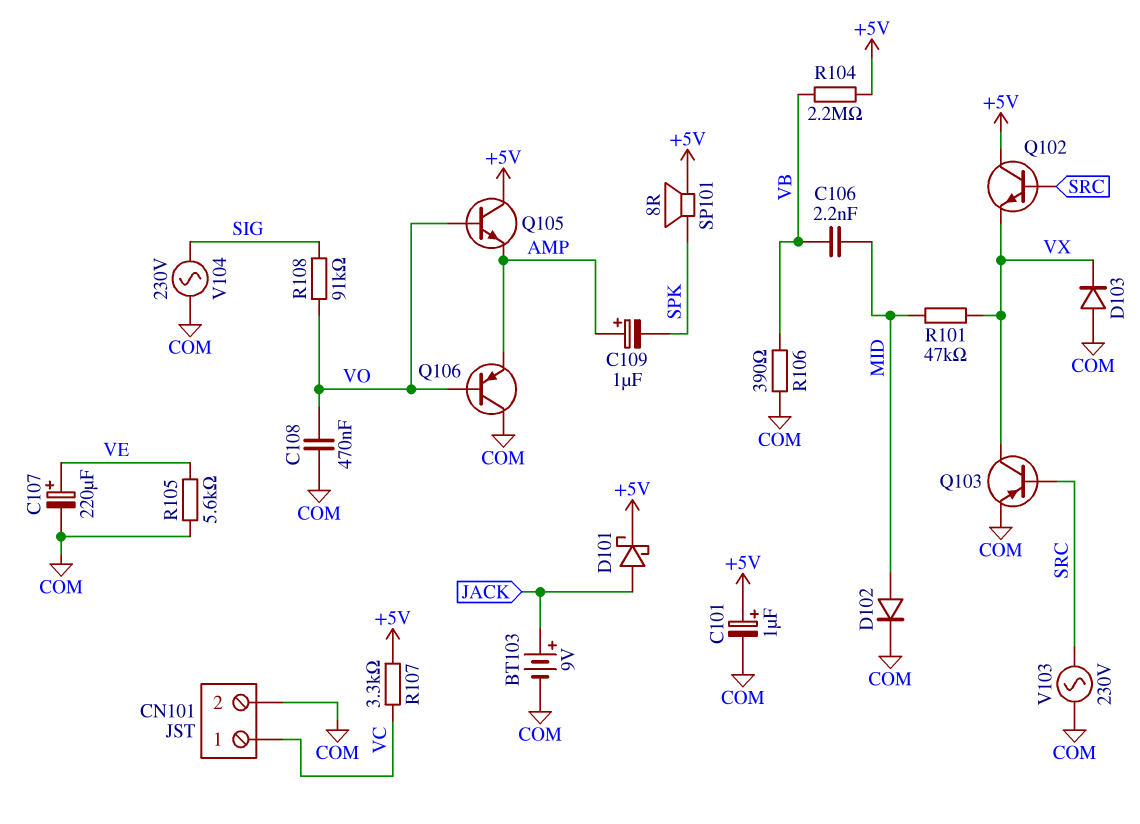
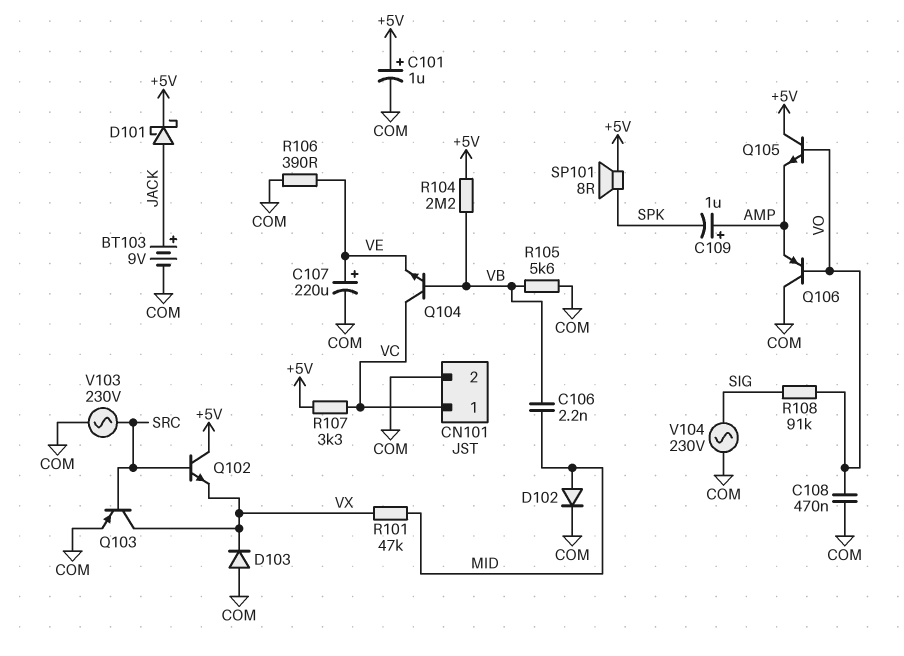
Q104: none -> NPN (B VB, C VC, E VE)
R105: 5.6k (COM, VE) -> 5.6k (COM, VB)
R106: 390 (COM, VB) -> 390 (COM, VE)

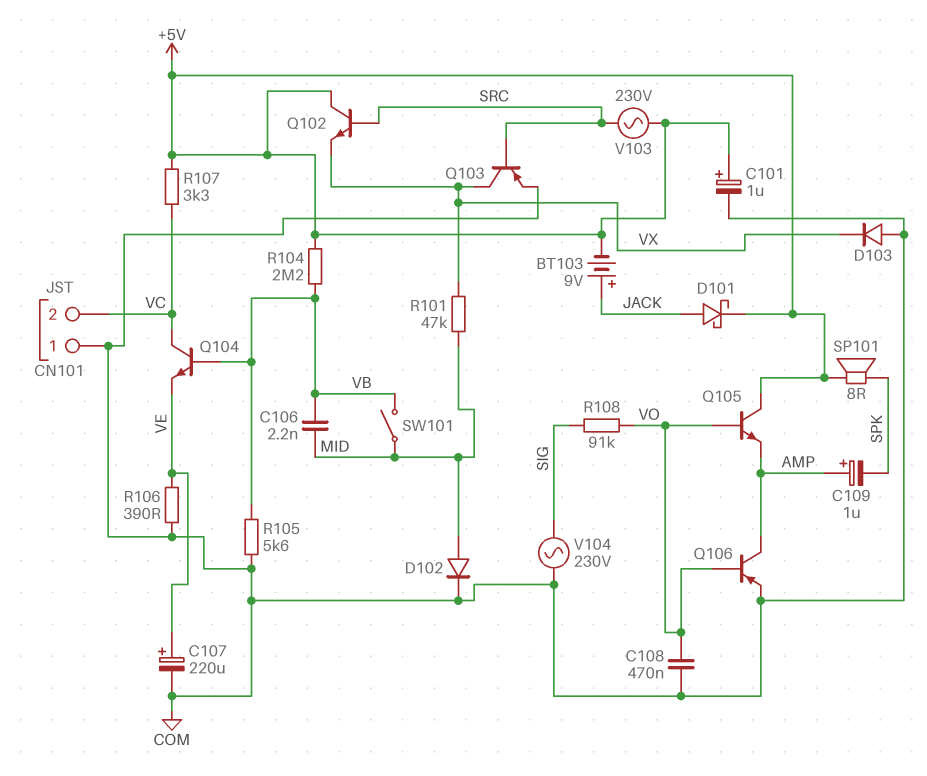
BT103: 9V (plus JACK, minus COM) -> 9V (plus JACK, minus +5V)
CN101 pin 1: VC -> COM
CN101 pin 2: COM -> VC
Q106: PNP (B VO, C COM, E AMP) -> PNP (B VO, C AMP, E COM)
SW101: none -> switch (MID, VB)
V103: AC 230V (COM, SRC) -> AC 230V (+5V, SRC)

